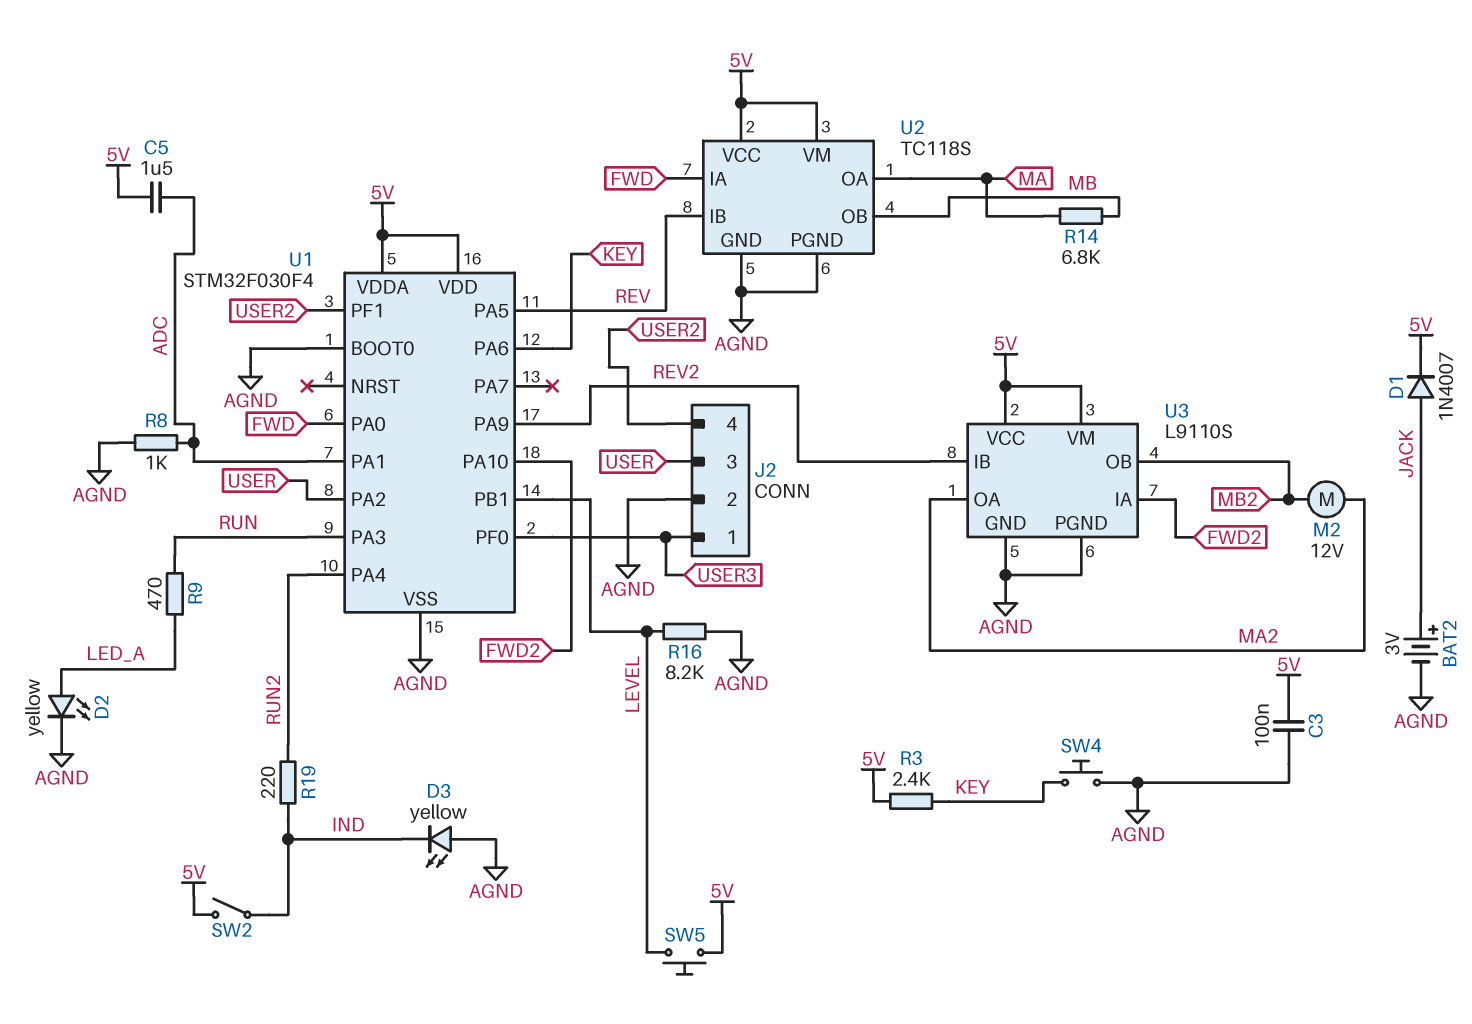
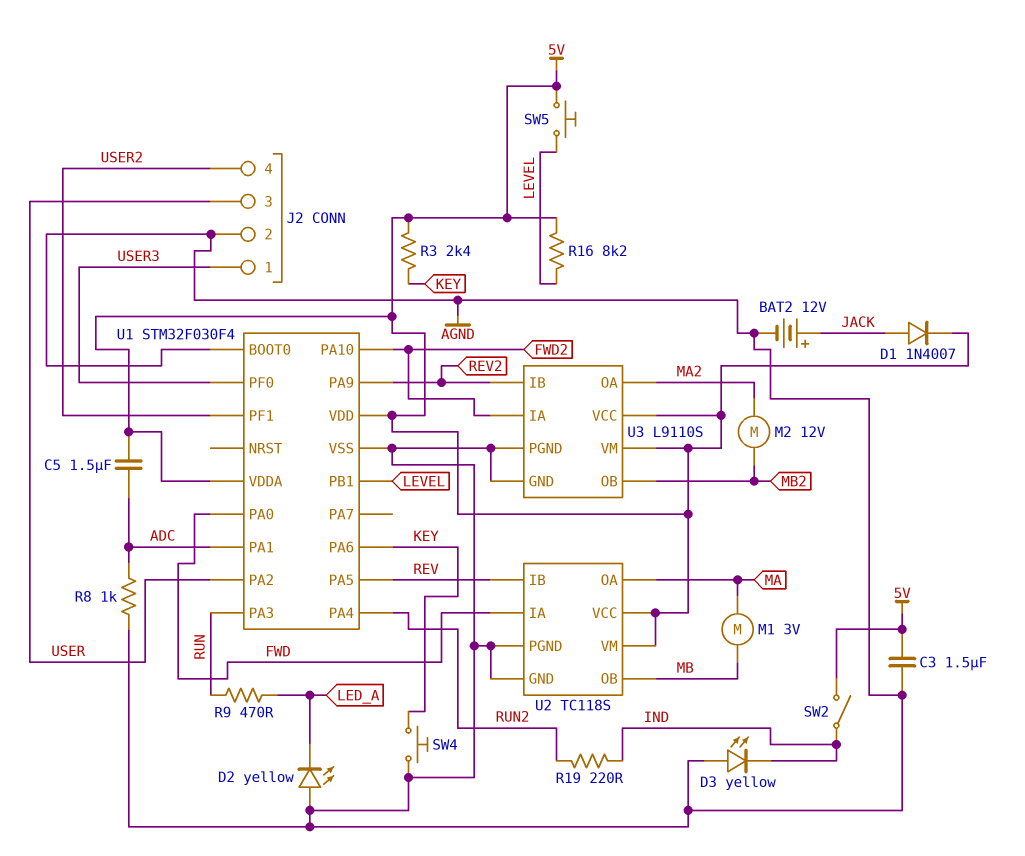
BAT2: 3V (plus JACK, minus AGND) -> 12V (plus JACK, minus AGND)
C3: 100nF (5V, AGND) -> 1.5uF (5V, AGND)
D2: LED yellow (A LED_A, K AGND) -> LED yellow (A AGND, K LED_A)
M1: none -> motor 3V (MA, MB)
R14: 6.8k (MA, MB) -> none
R16: 8.2k (AGND, LEVEL) -> 8.2k (5V, LEVEL)

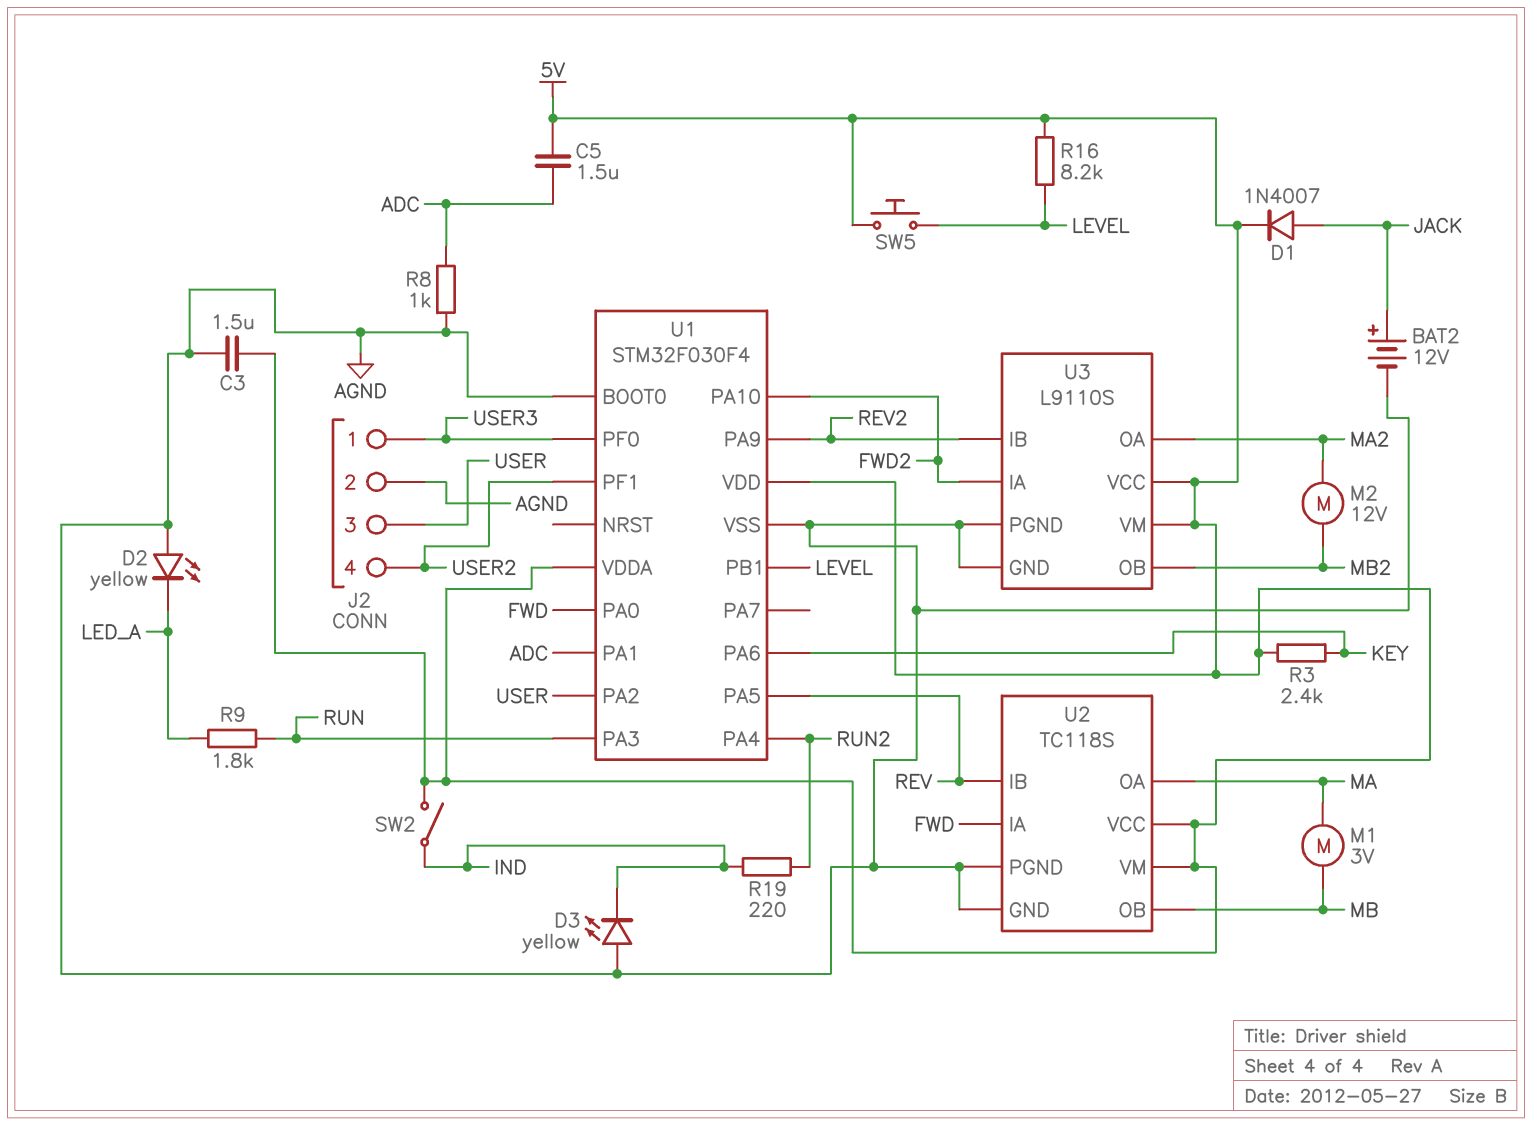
R9: 470 (LED_A, RUN) -> 1.8k (LED_A, RUN)
SW4: button (AGND, KEY) -> none

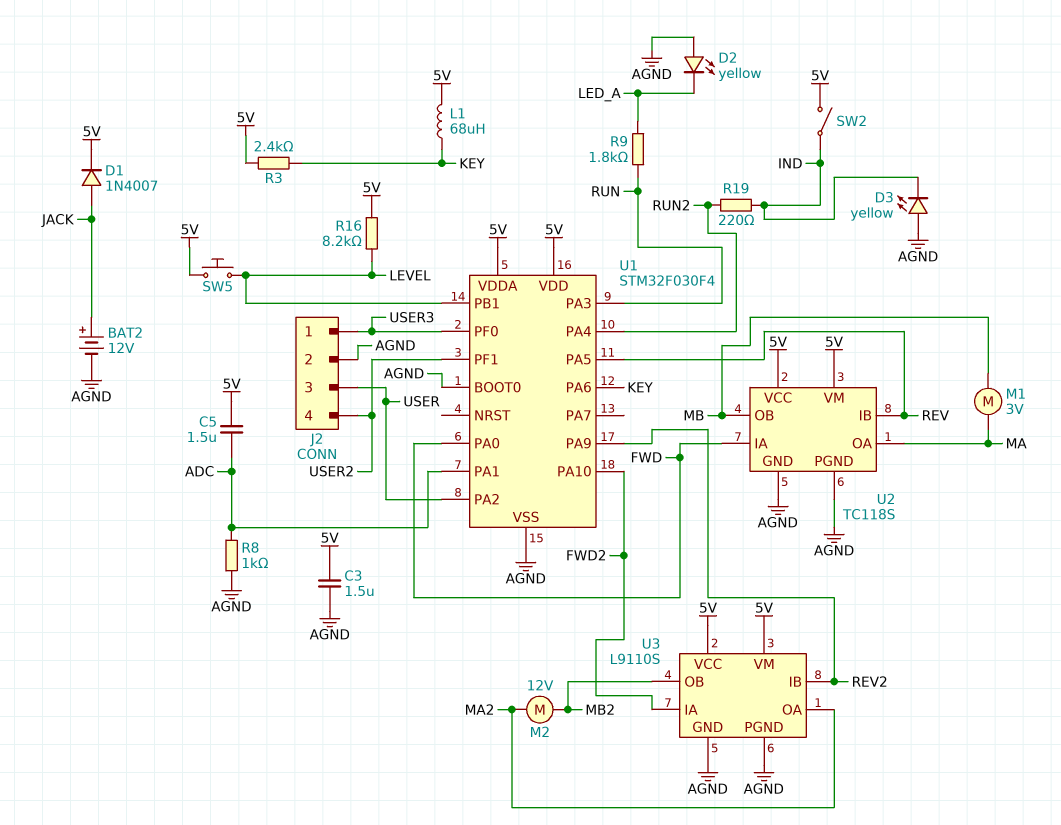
L1: none -> 68uH (5V, KEY)

